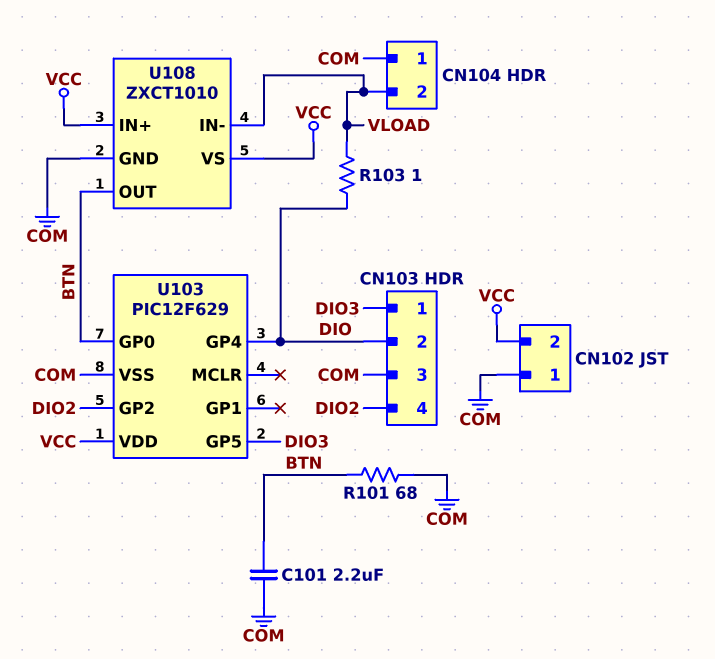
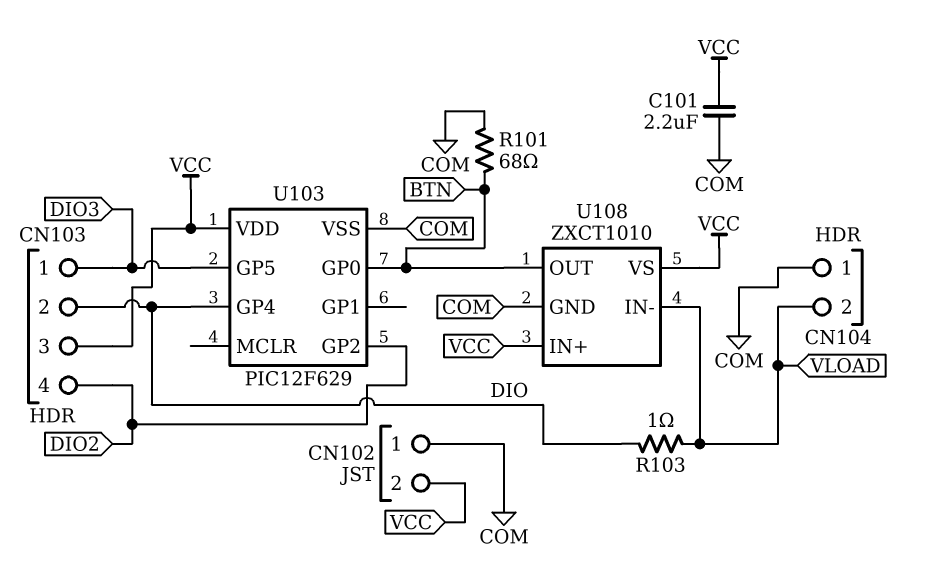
C101: 2.2uF (BTN, COM) -> 2.2uF (COM, VCC)
CN103 pin 3: COM -> VCC

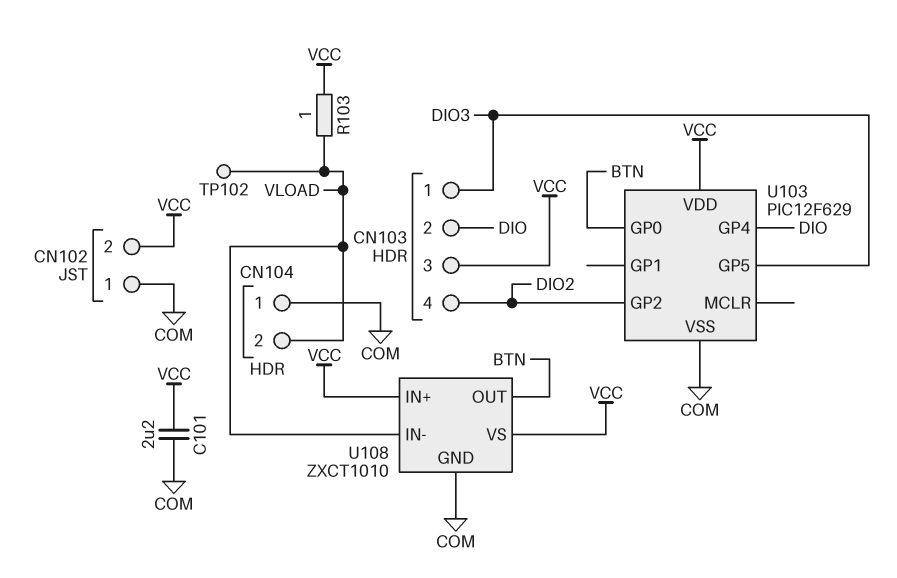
R101: 68 (BTN, COM) -> none
R103: 1 (DIO, VLOAD) -> 1 (VCC, VLOAD)
TP102: none -> test point (VLOAD)

